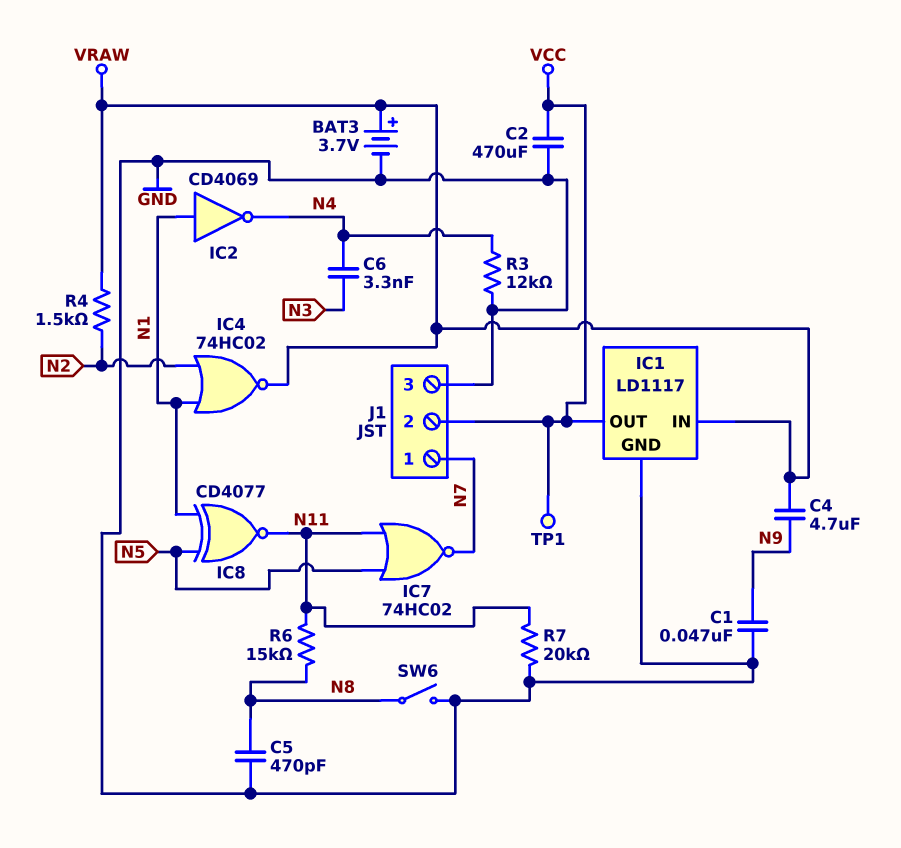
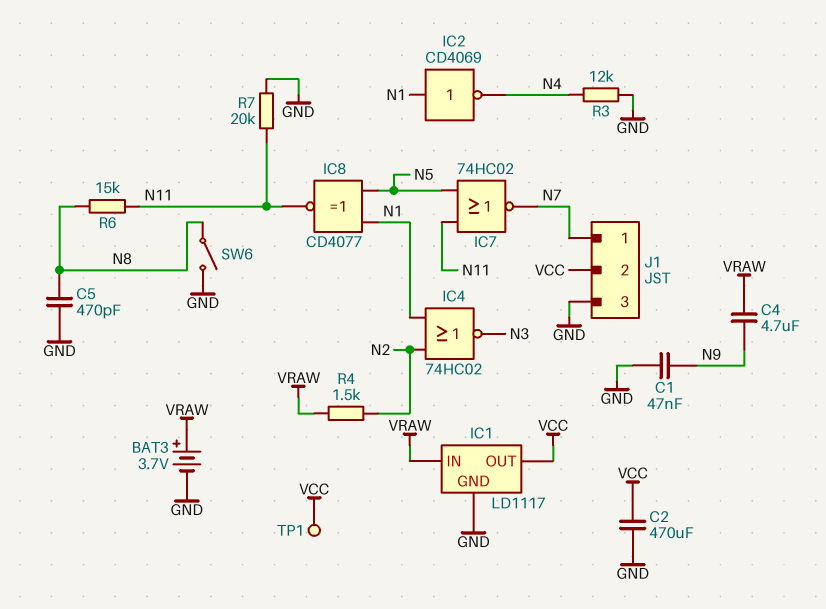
C6: 3.3nF (N3, N4) -> none
IC4: NOR 74HC02 (in N1, in N2, out VRAW) -> NOR 74HC02 (in N1, in N2, out N3)

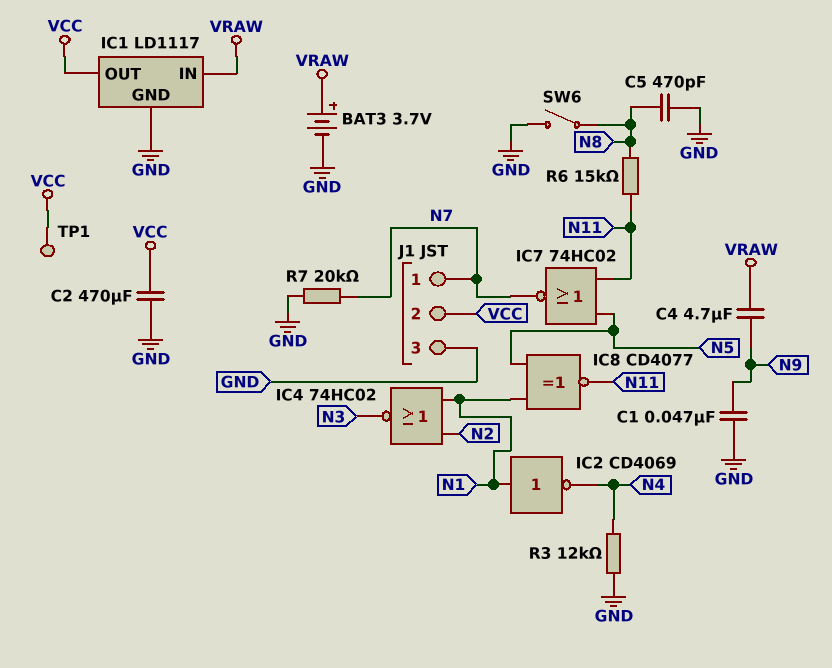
R4: 1.5k (N2, VRAW) -> none
R7: 20k (GND, N11) -> 20k (GND, N7)

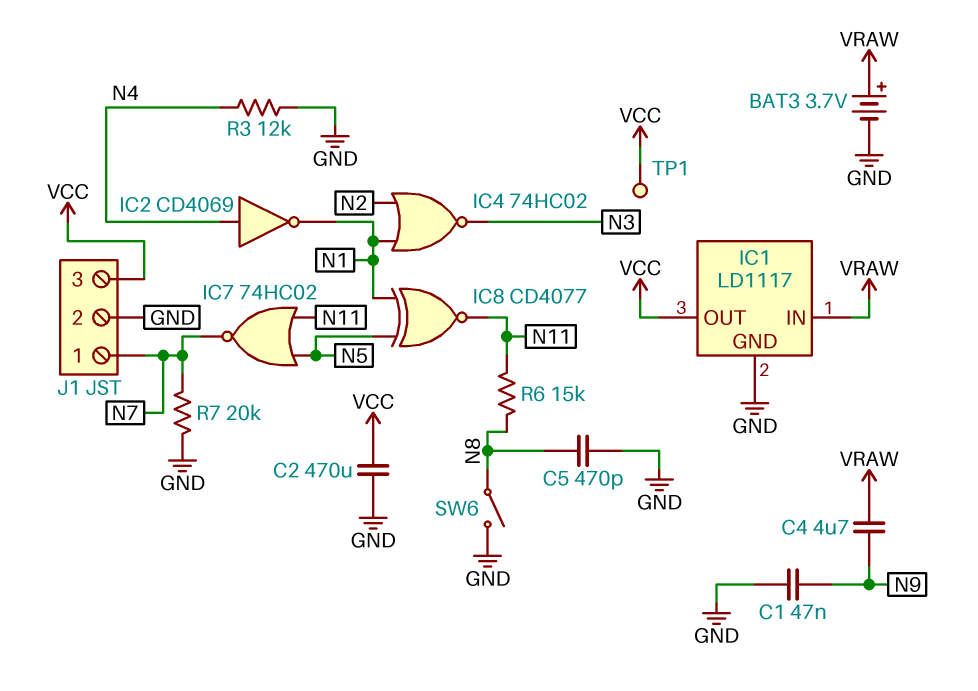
IC2: NOT CD4069 (in N1, out N4) -> NOT CD4069 (in N4, out N1)
J1 pin 2: VCC -> GND
J1 pin 3: GND -> VCC

